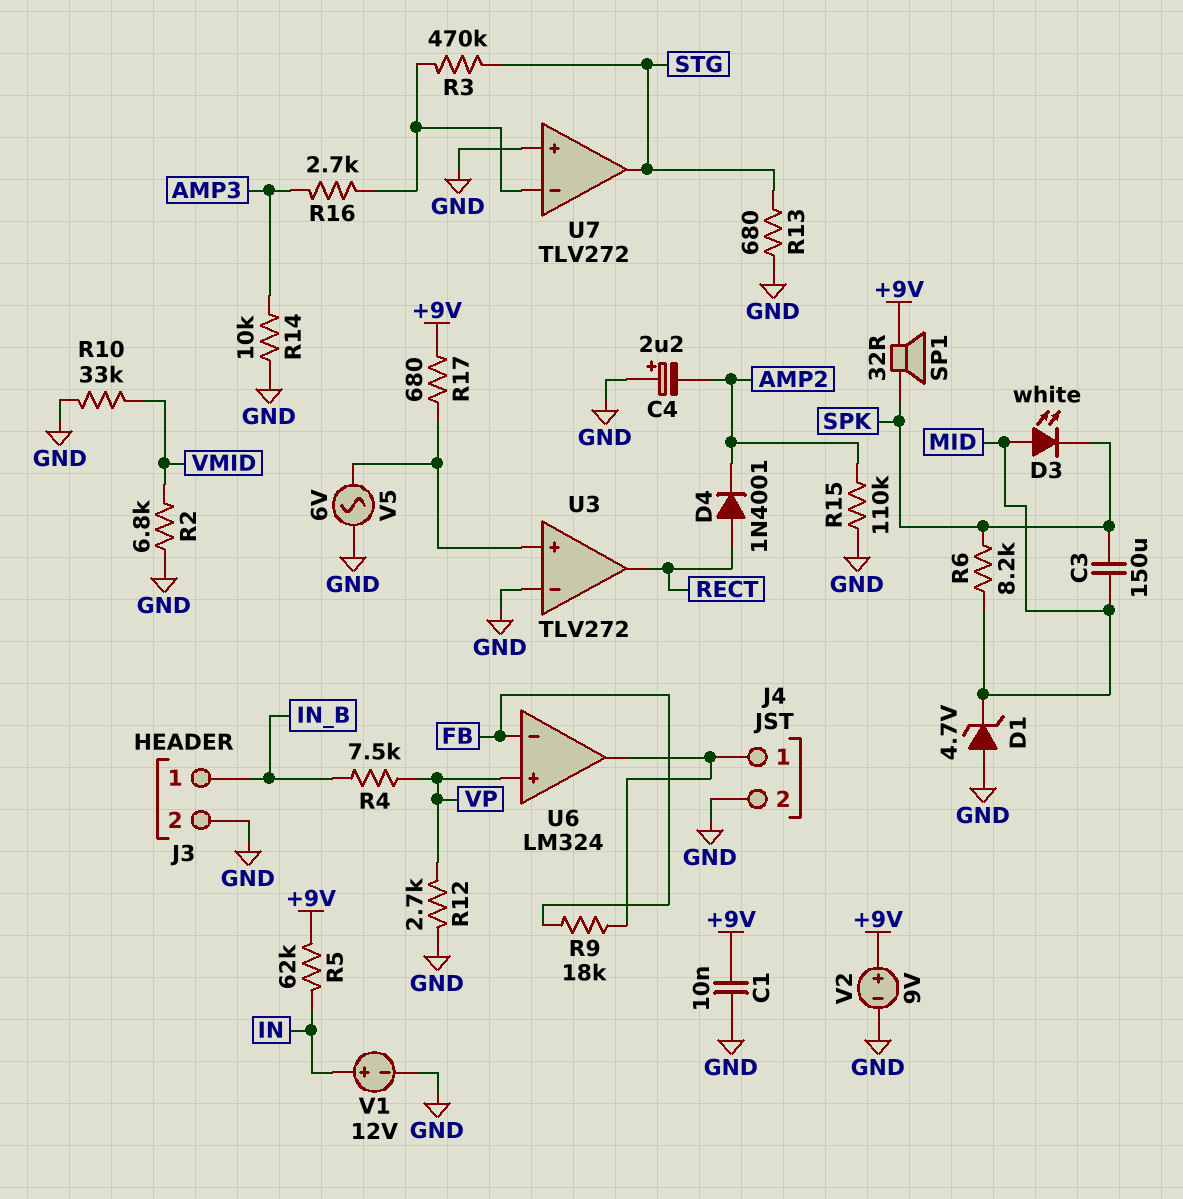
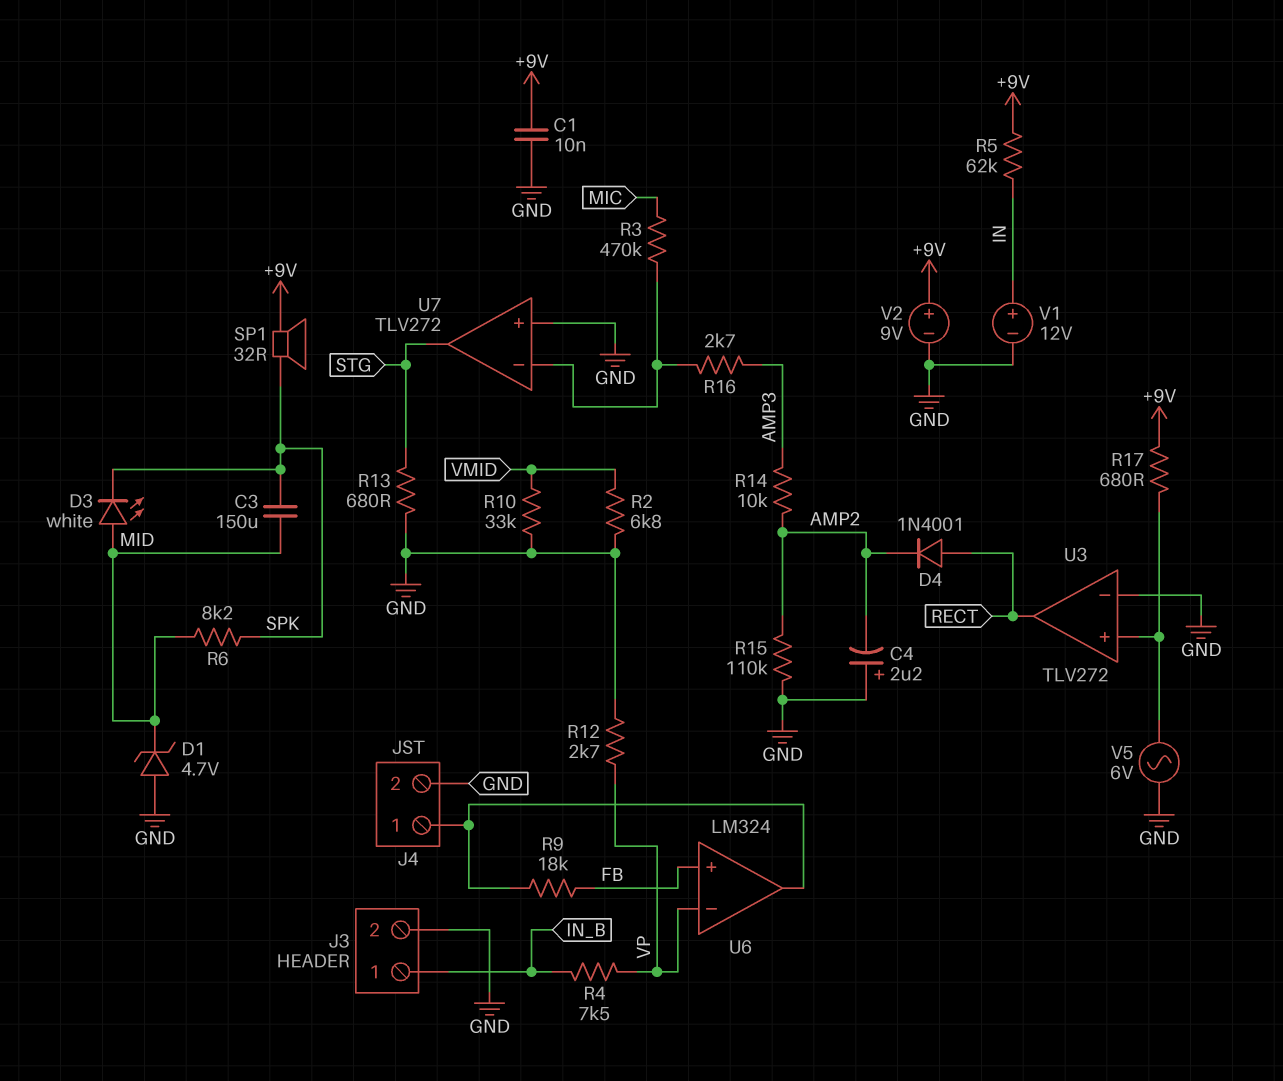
R3: 470k (STG, U7/in-) -> 470k (MIC, U7/in-)
R14: 10k (AMP3, GND) -> 10k (AMP2, AMP3)
U6 pin in+: VP -> FB
U6 pin in-: FB -> VP

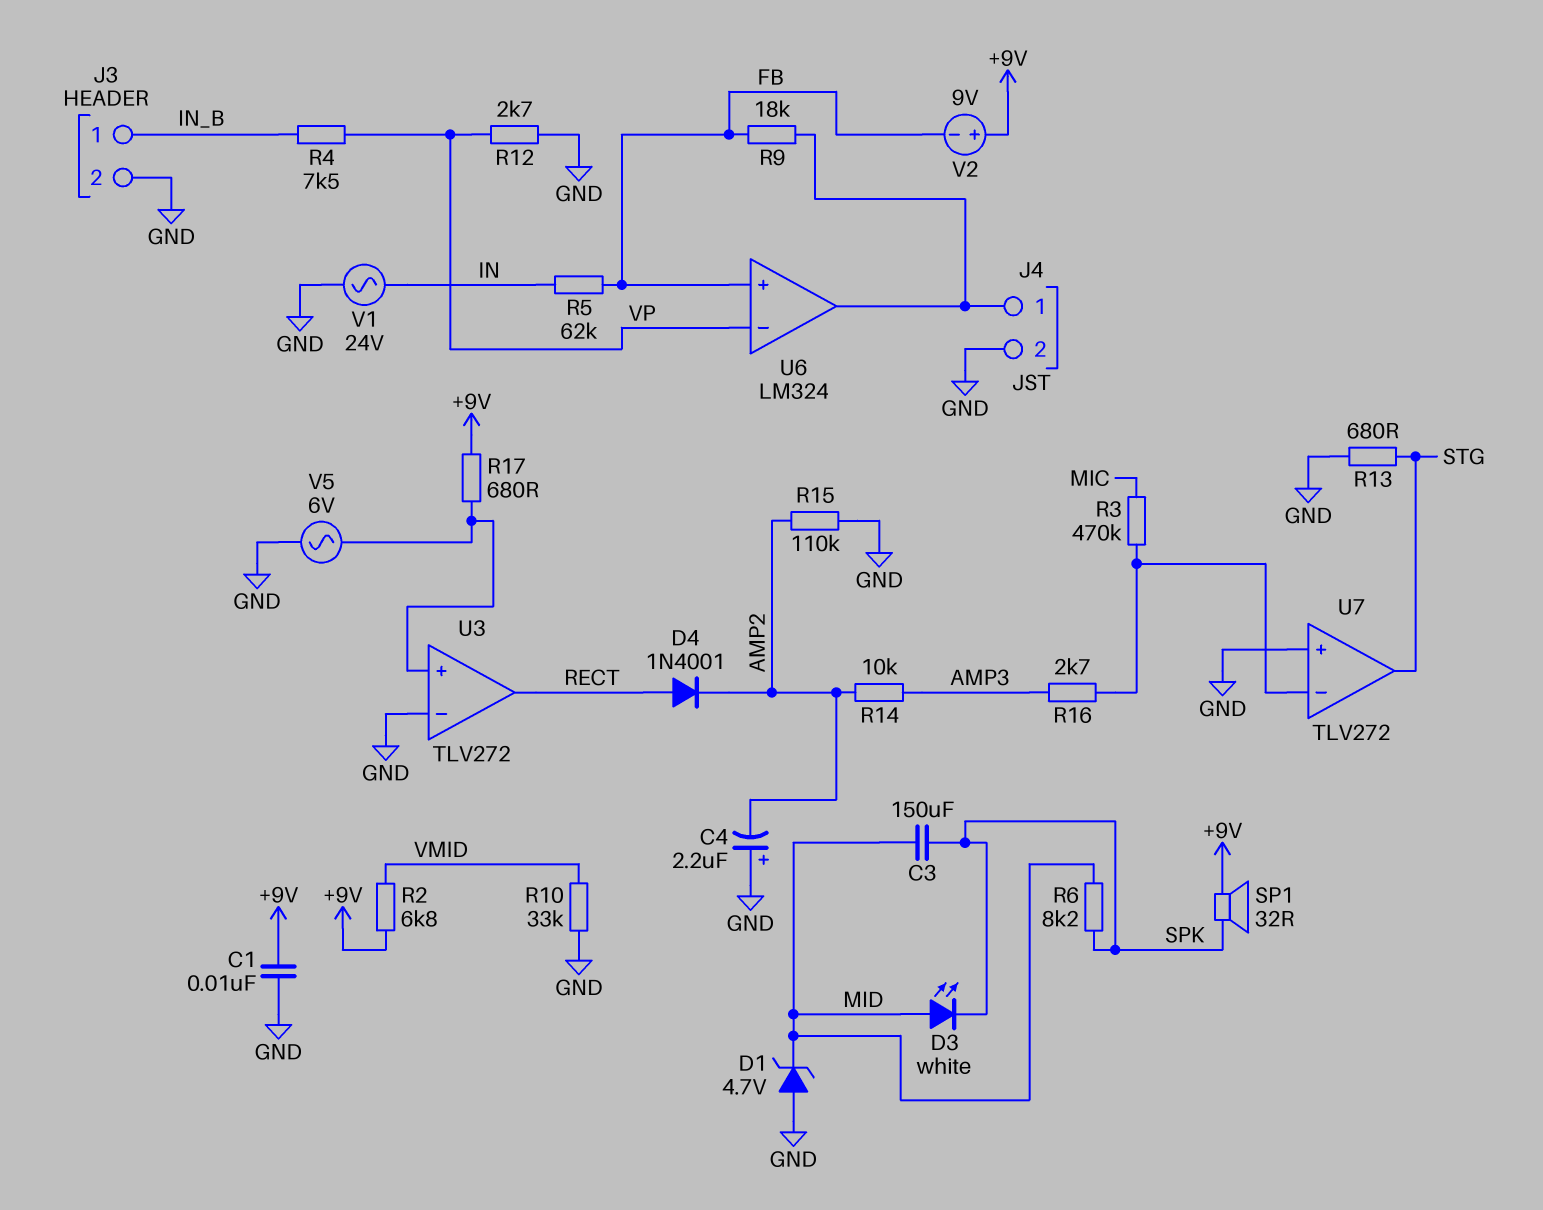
R2: 6.8k (GND, VMID) -> 6.8k (+9V, VMID)
R5: 62k (+9V, IN) -> 62k (FB, IN)
V1: 12V (plus IN, minus GND) -> AC 24V (GND, IN)
V2: 9V (plus +9V, minus GND) -> 9V (plus +9V, minus FB)

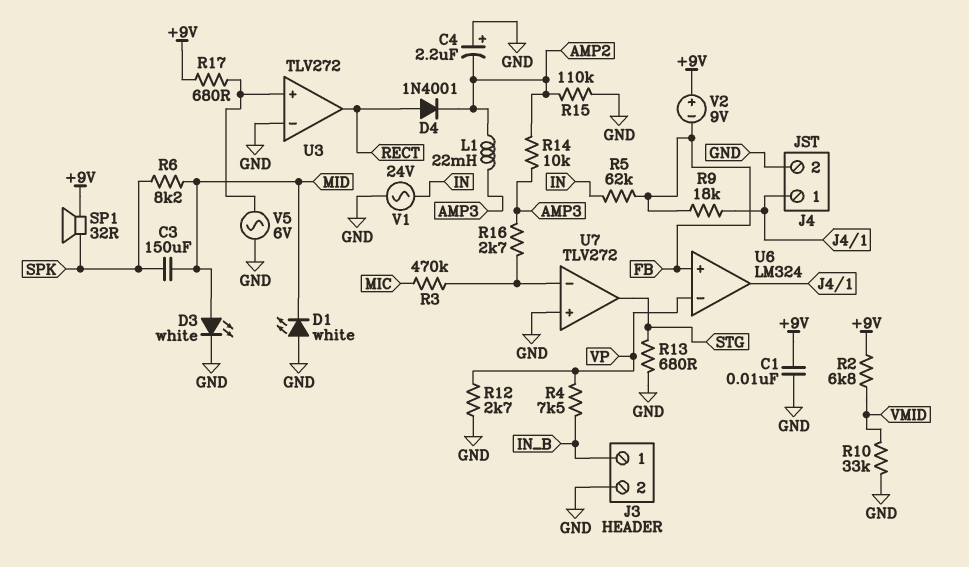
D1: zener 4.7V (A GND, K MID) -> LED white (A GND, K MID)
D3: LED white (A MID, K SPK) -> LED white (A MID, K GND)
L1: none -> 22mH (AMP2, AMP3)

